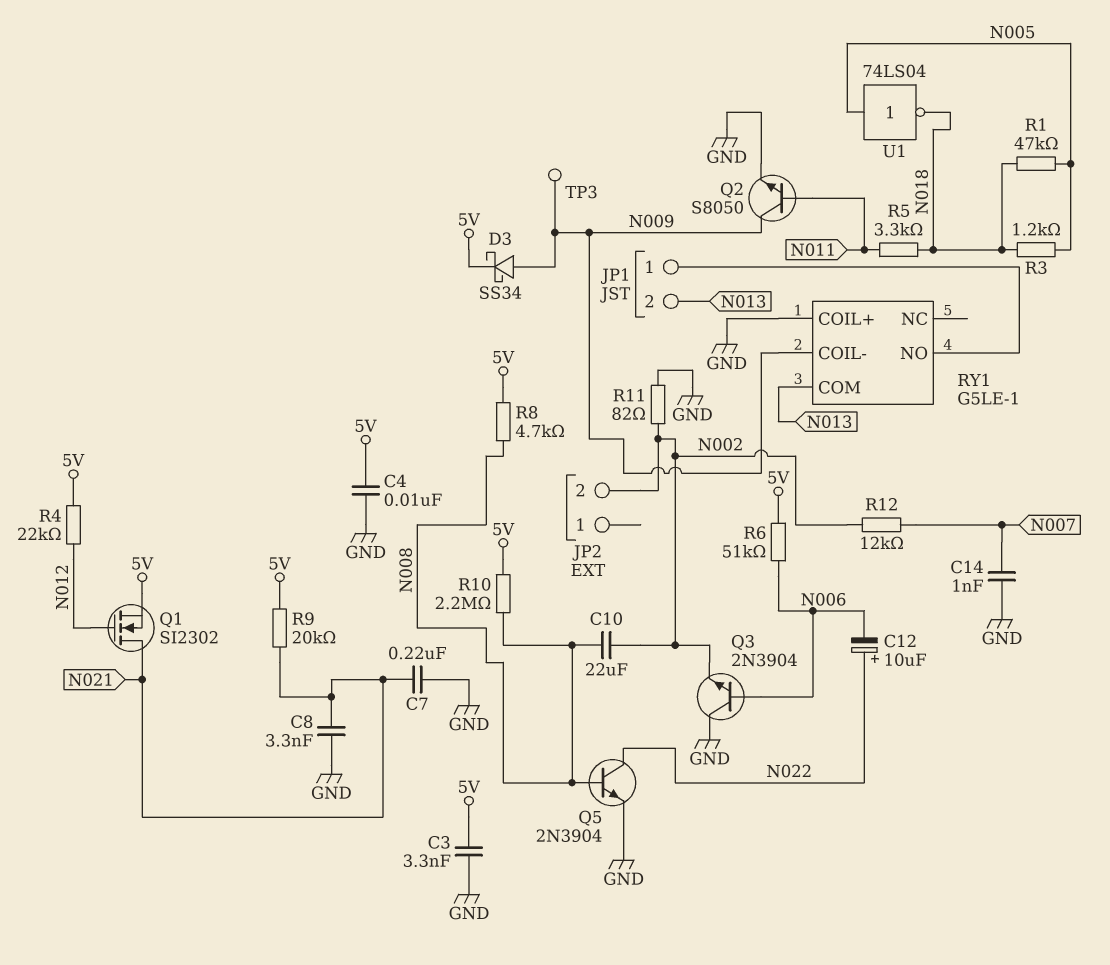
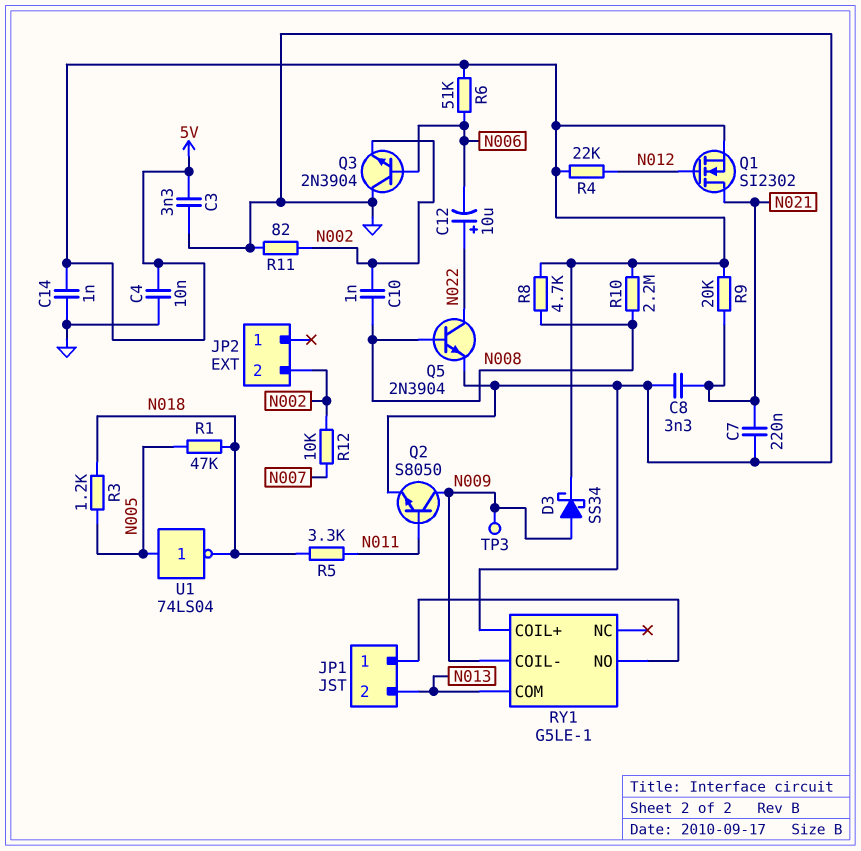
C10: 22uF (N002, N008) -> 1nF (N002, N008)
C14: 1nF (GND, N007) -> 1nF (5V, GND)
R12: 12k (N002, N007) -> 10k (N002, N007)

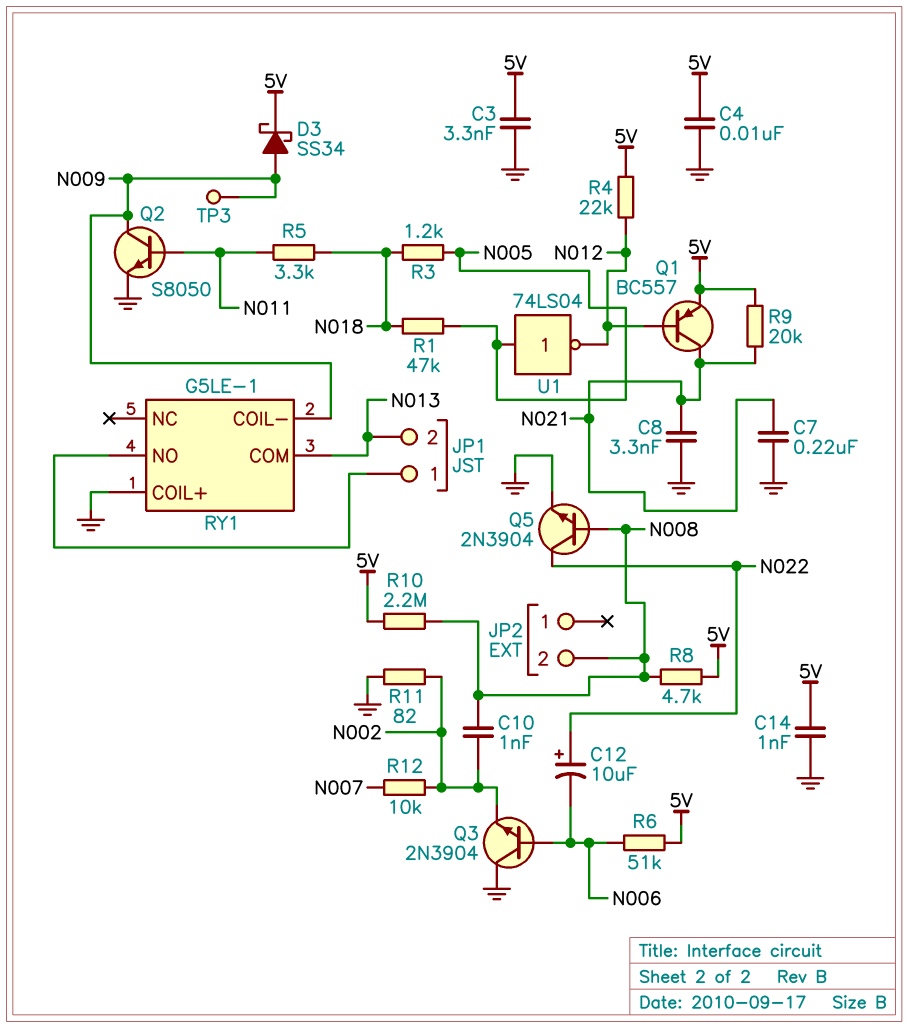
JP2 pin 2: N002 -> N008
Q1: NMOS SI2302 (G N012, D N021, S 5V) -> PNP BC557 (B N012, C N021, E 5V)
U1: NOT 74LS04 (in N005, out N018) -> NOT 74LS04 (in N005, out N012)

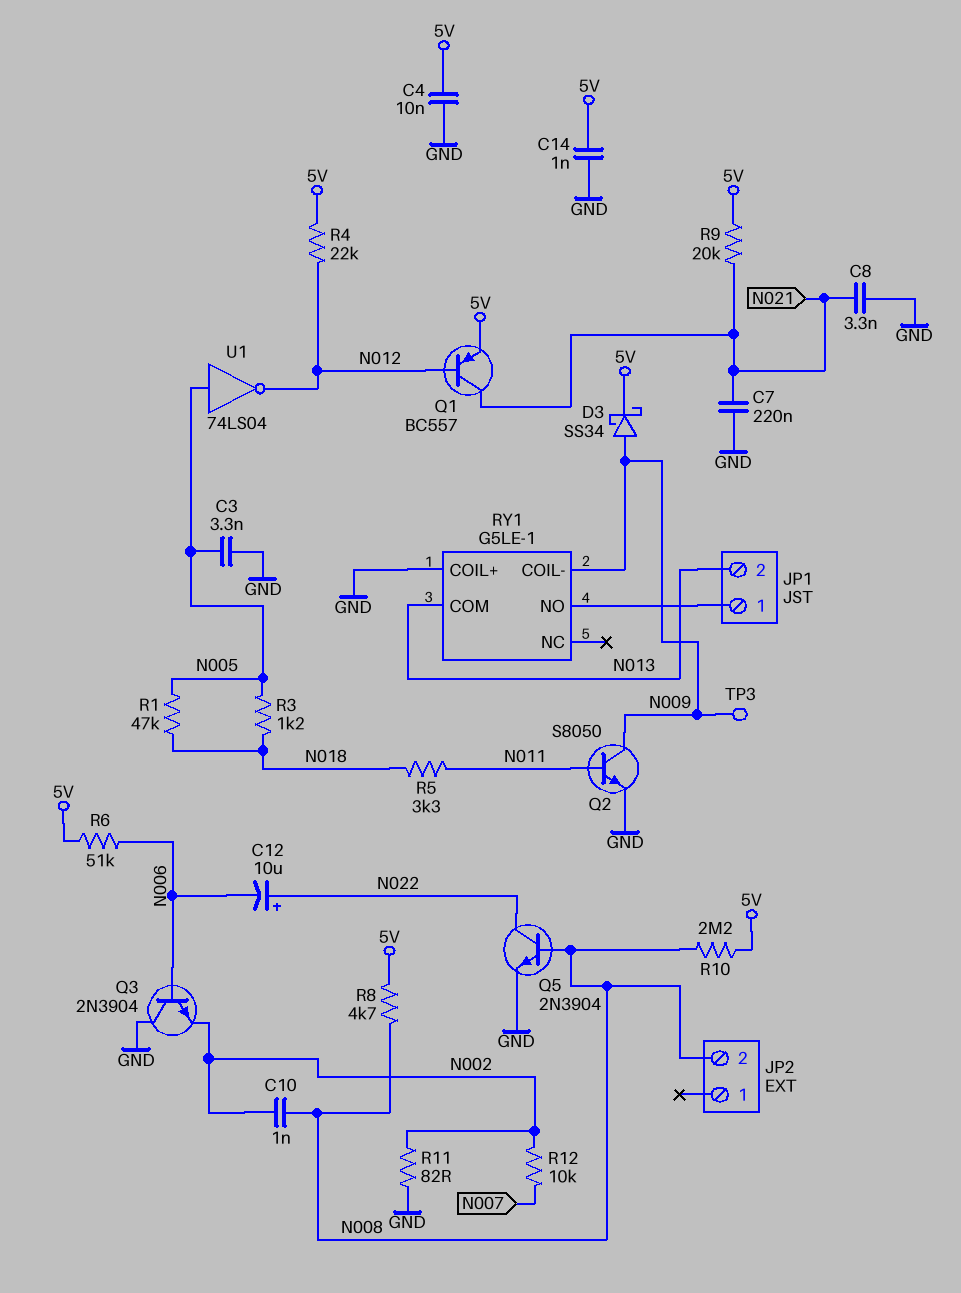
C3: 3.3nF (5V, GND) -> 3.3nF (GND, N005)

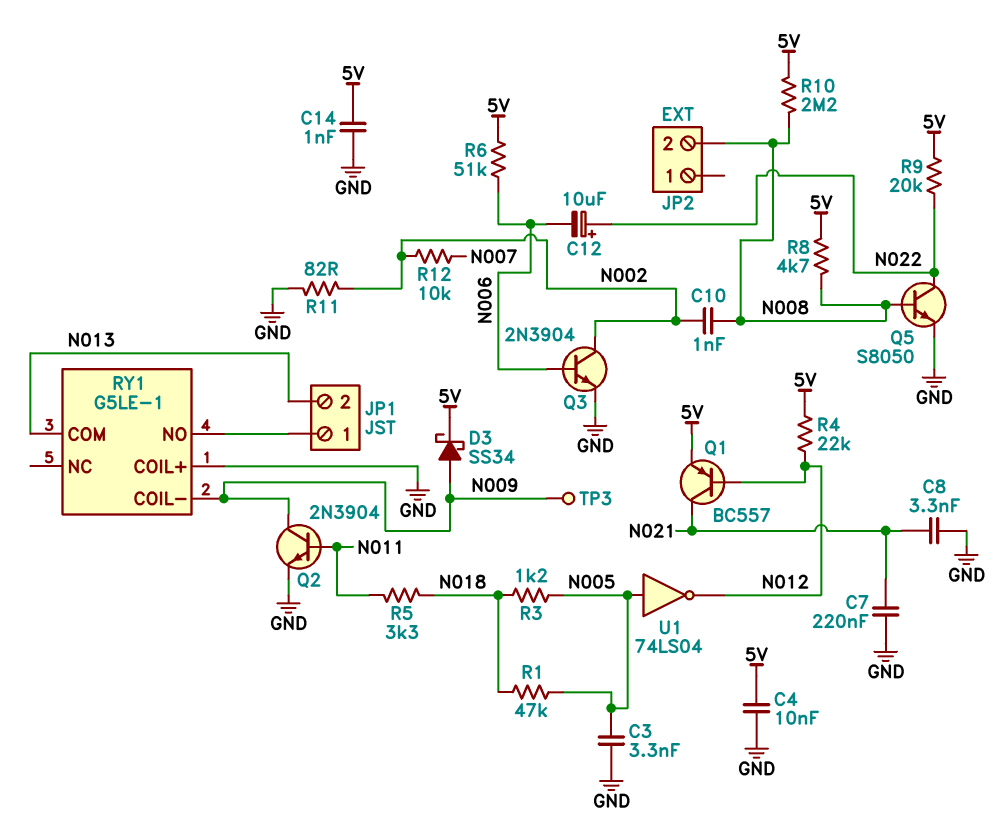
Q2: NPN S8050 (B N011, C N009, E GND) -> NPN 2N3904 (B N011, C N009, E GND)
Q3: NPN 2N3904 (B N006, C GND, E N002) -> NPN 2N3904 (B N006, C N002, E GND)
Q5: NPN 2N3904 (B N008, C N022, E GND) -> NPN S8050 (B N008, C N022, E GND)
R9: 20k (5V, N021) -> 20k (5V, N022)

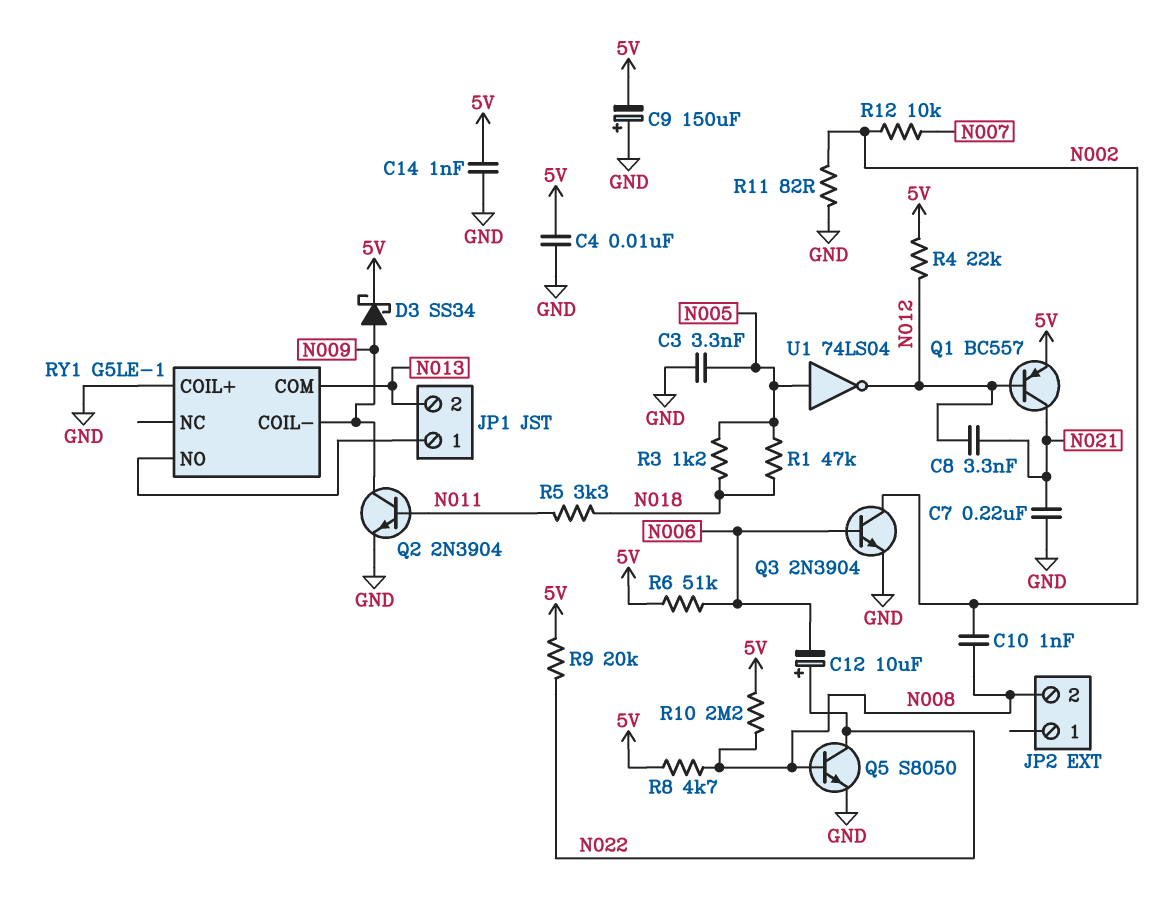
C8: 3.3nF (GND, N021) -> 3.3nF (N012, N021)
C9: none -> 150uF (plus GND, minus 5V)
TP3: test point (N009) -> none

